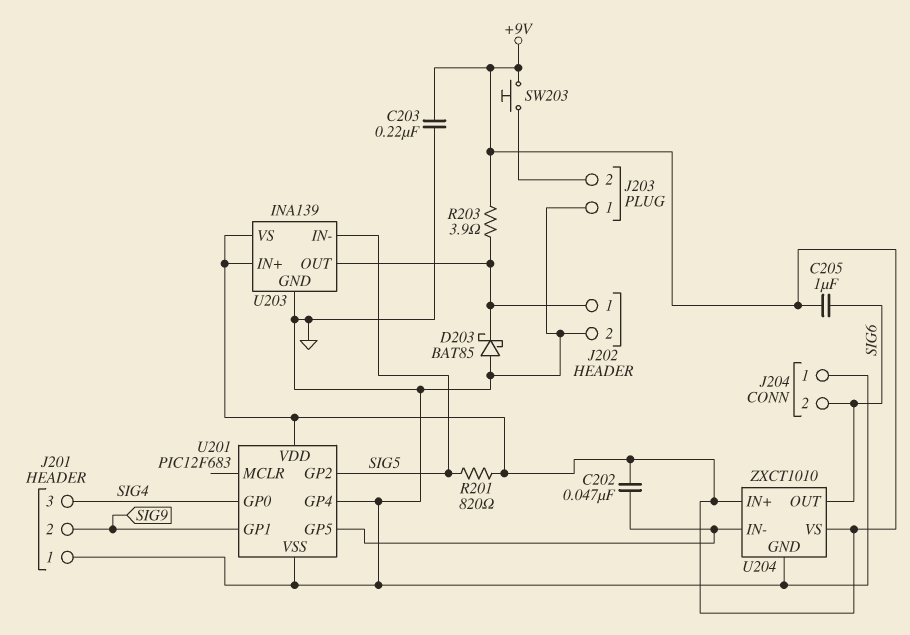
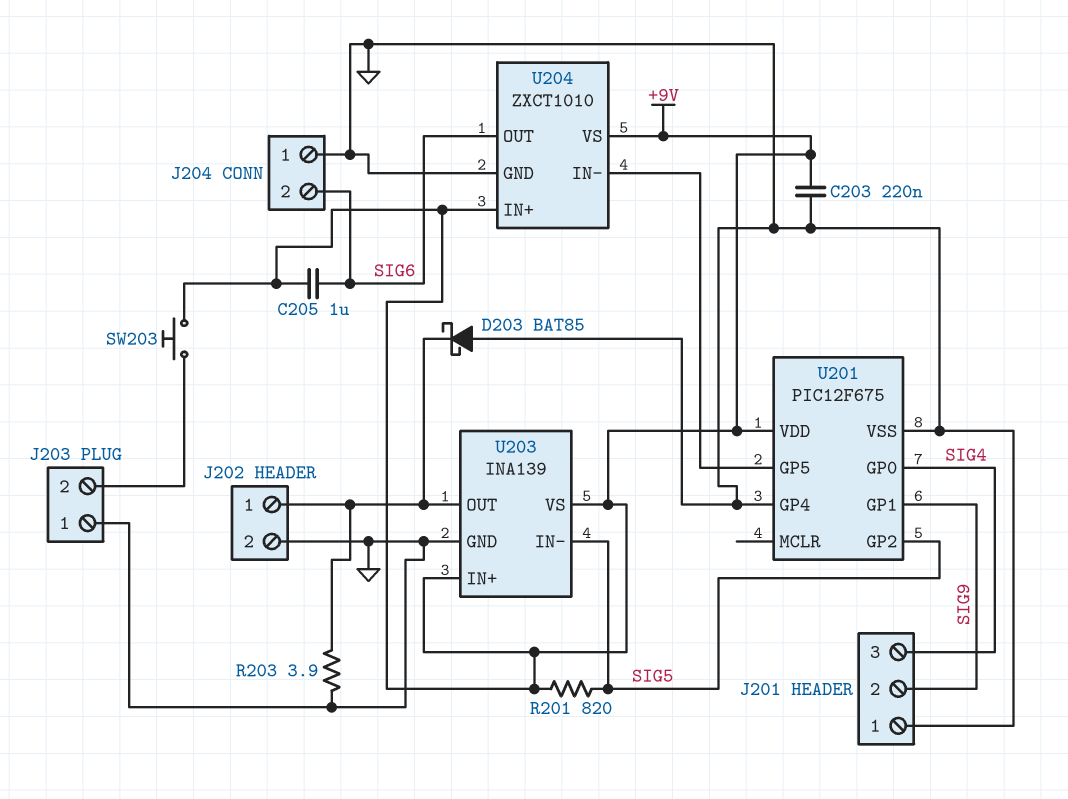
C202: 47nF (+9V, U201/GP5) -> none
R203: 3.9 (+9V, J202/1) -> 3.9 (GND, J202/1)
U201: PIC12F683 -> PIC12F675

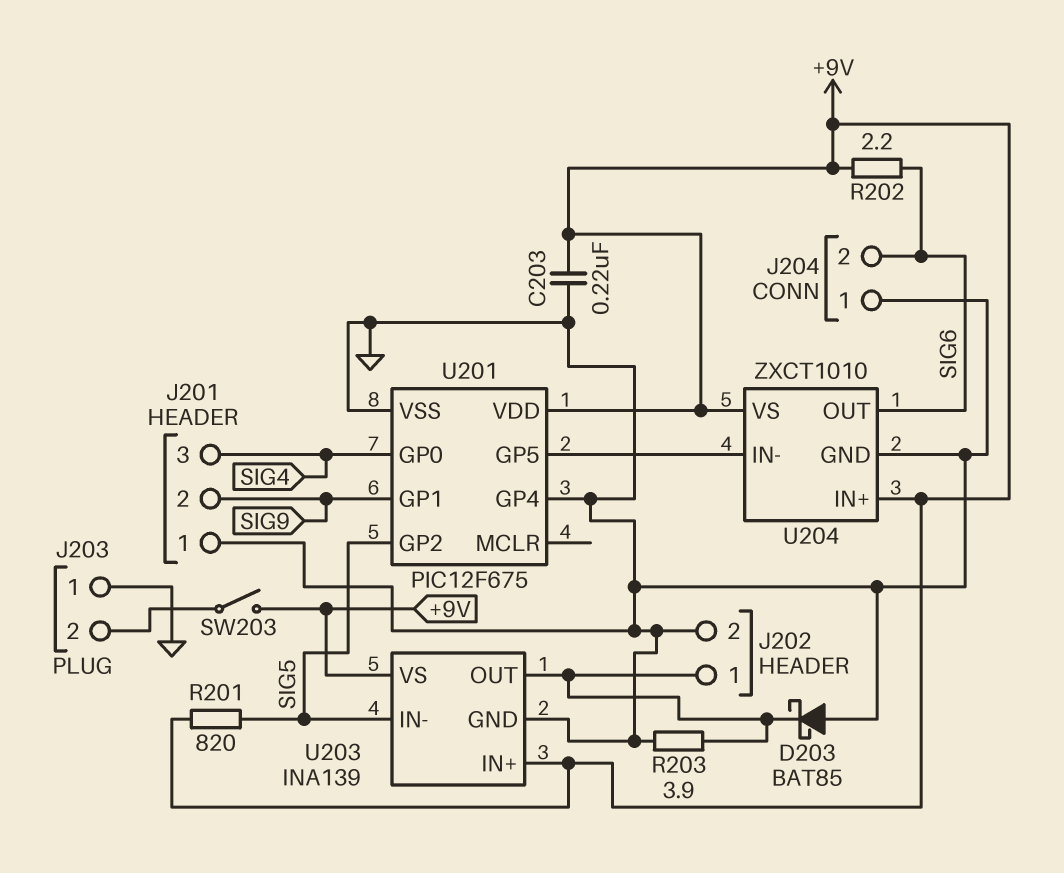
C205: 1uF (+9V, SIG6) -> none
R202: none -> 2.2 (+9V, SIG6)
SW203: button (+9V, J203/2) -> switch (+9V, J203/2)

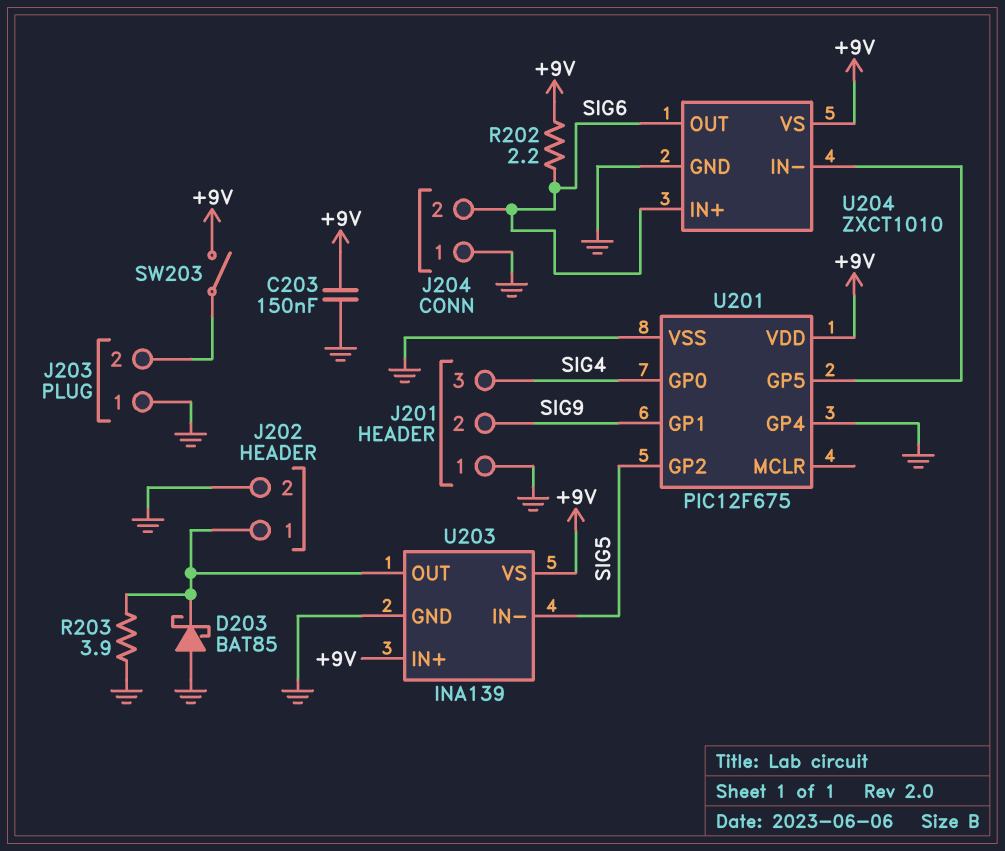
C203: 220nF (+9V, GND) -> 150nF (+9V, GND)
R201: 820 (+9V, SIG5) -> none
U204 pin IN+: +9V -> SIG6

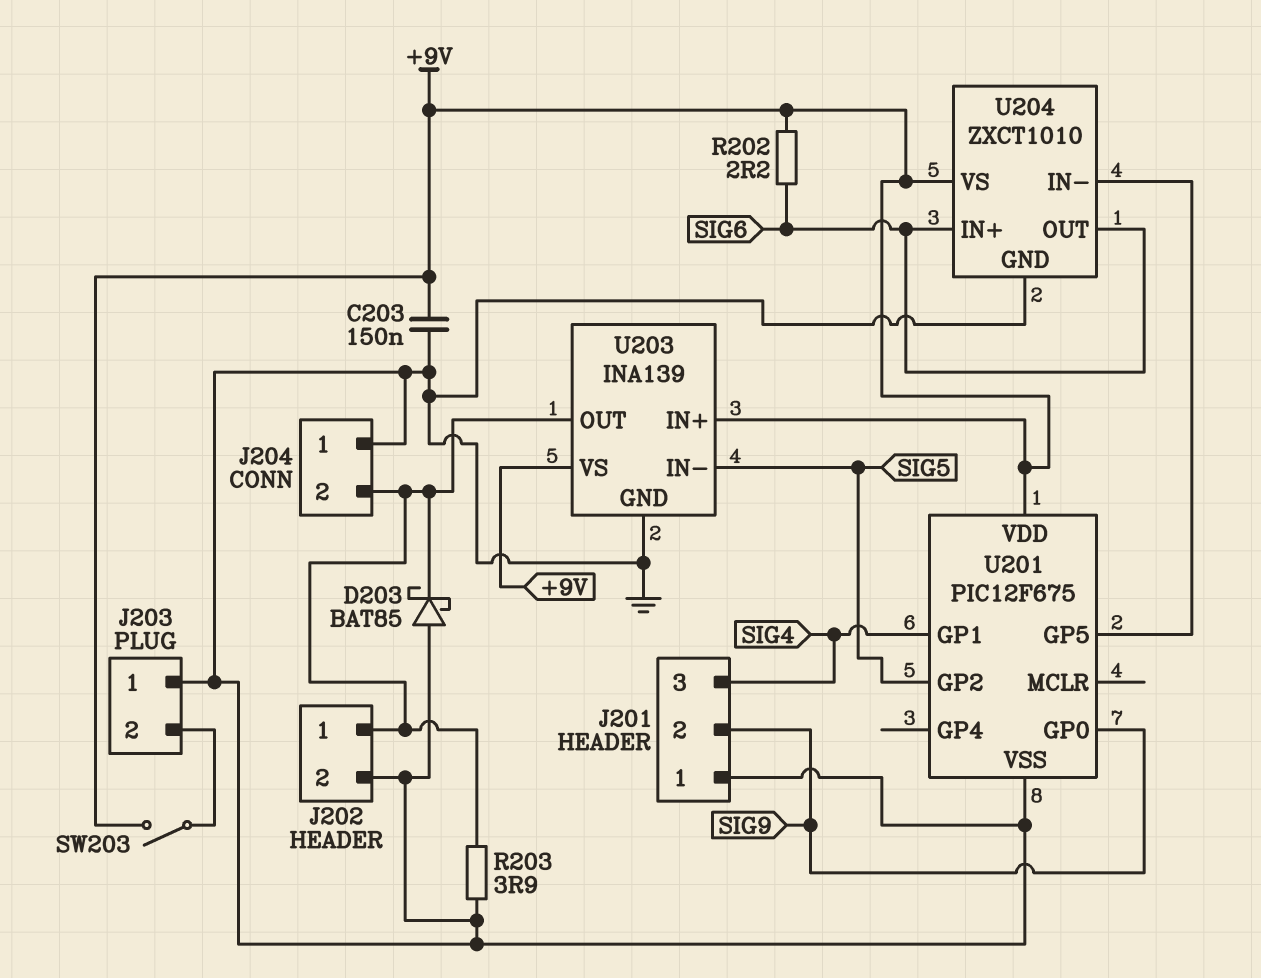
J204 pin 2: SIG6 -> J202/1
U201 pin GP0: SIG4 -> SIG9
U201 pin GP1: SIG9 -> SIG4
U201 pin GP4: GND -> none

